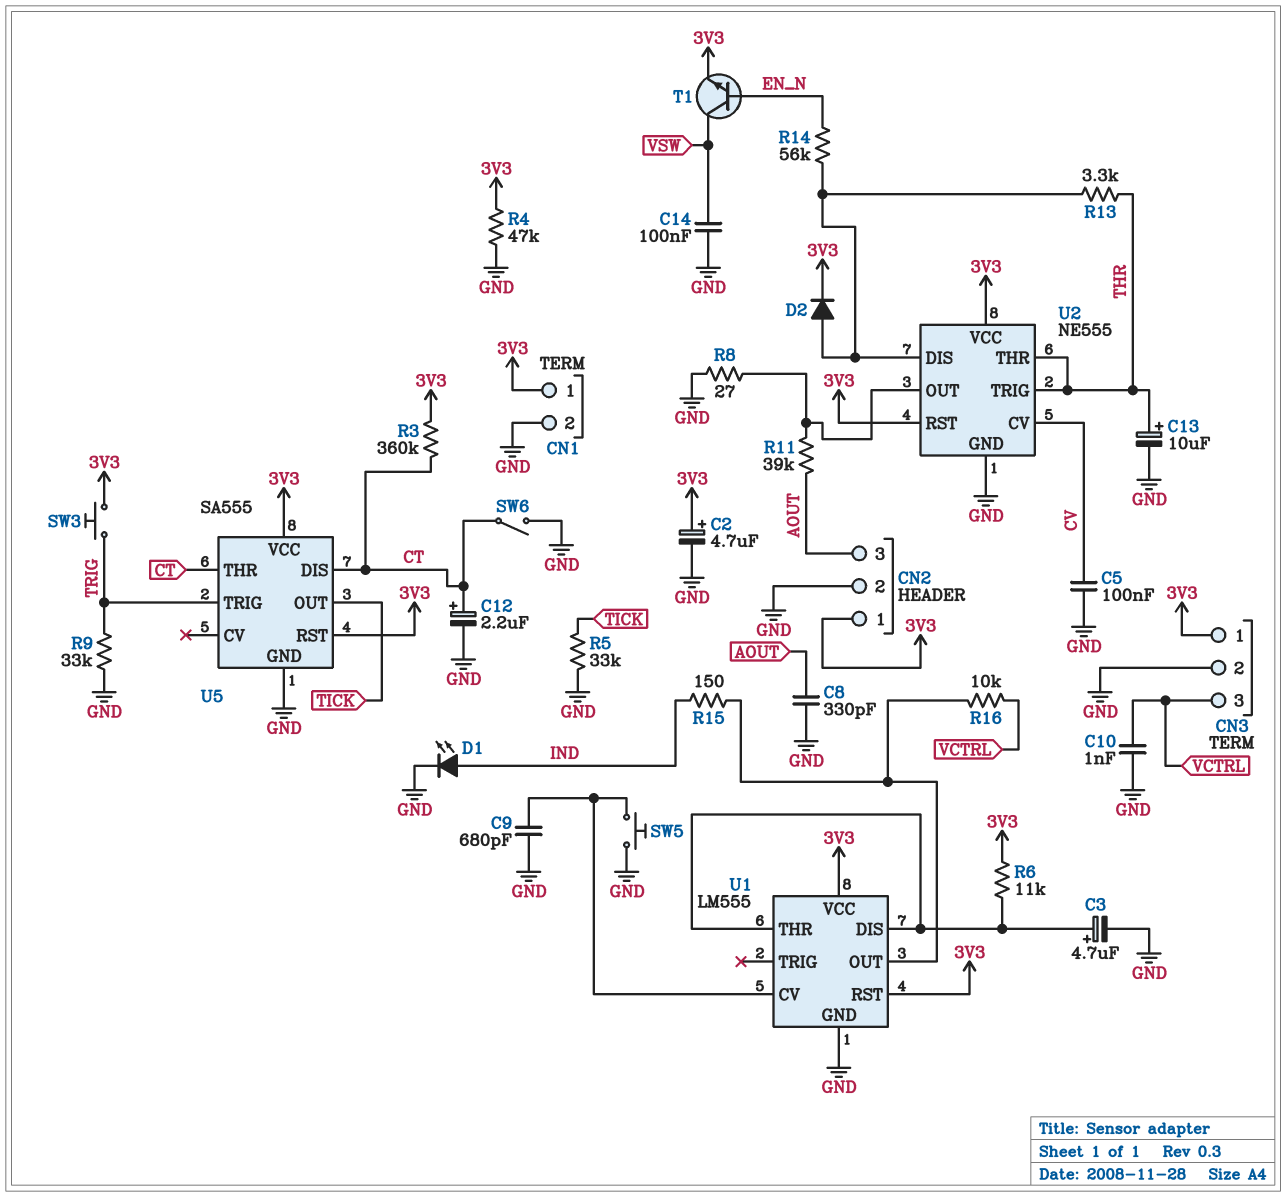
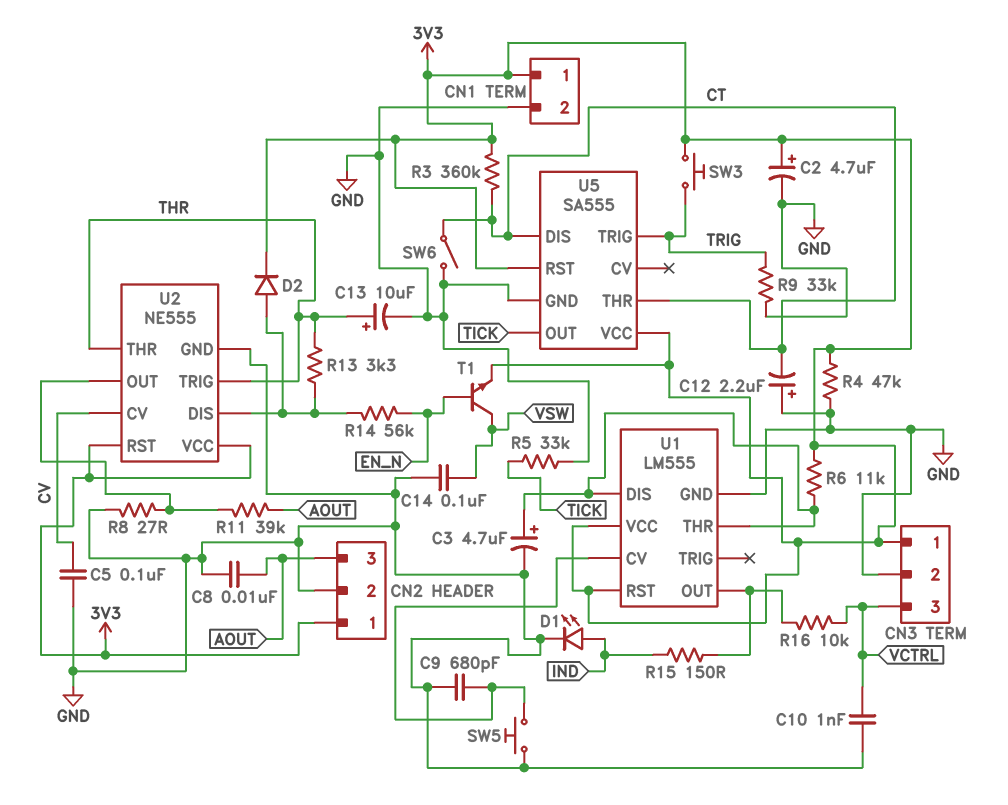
C8: 330pF (AOUT, GND) -> 10nF (AOUT, GND)
C12: 2.2uF (plus CT, minus GND) -> 2.2uF (plus GND, minus CT)

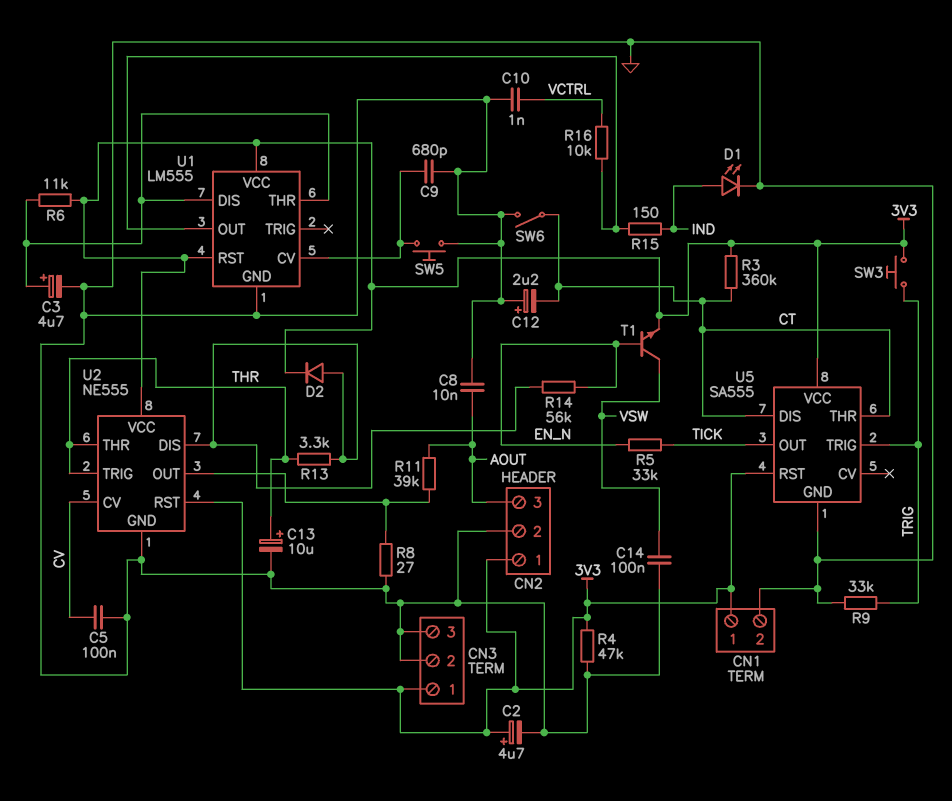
CN3 pin 3: VCTRL -> GND
R5: 33k (GND, TICK) -> 33k (EN_N, TICK)

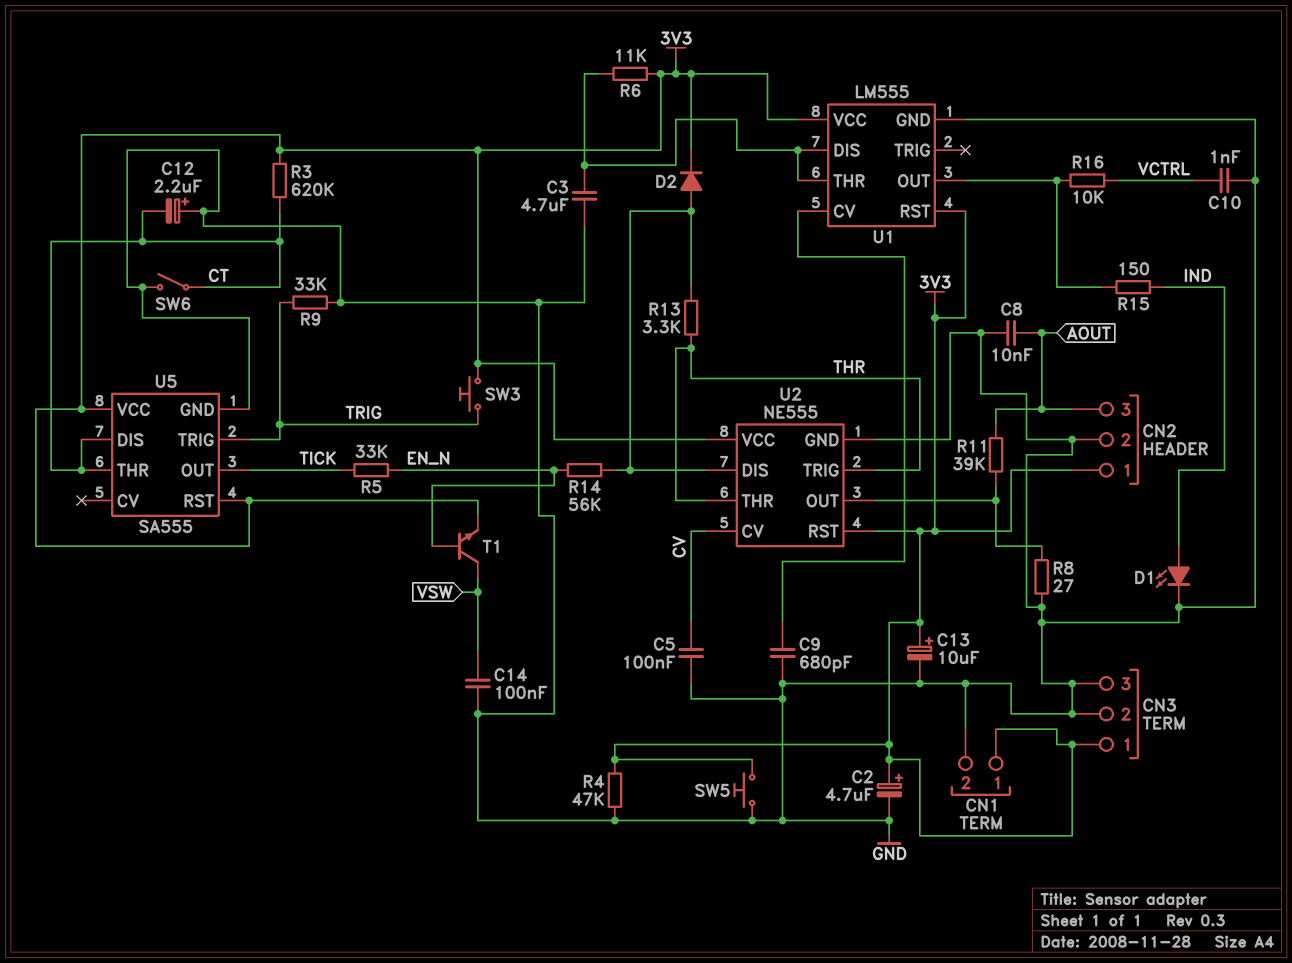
C3: 4.7uF (plus U1/DIS, minus GND) -> 4.7uF (GND, U1/DIS)
C13: 10uF (plus THR, minus GND) -> 10uF (plus 3V3, minus GND)
R3: 360k (3V3, CT) -> 620k (3V3, CT)
SW5: button (GND, U1/CV) -> button (3V3, GND)

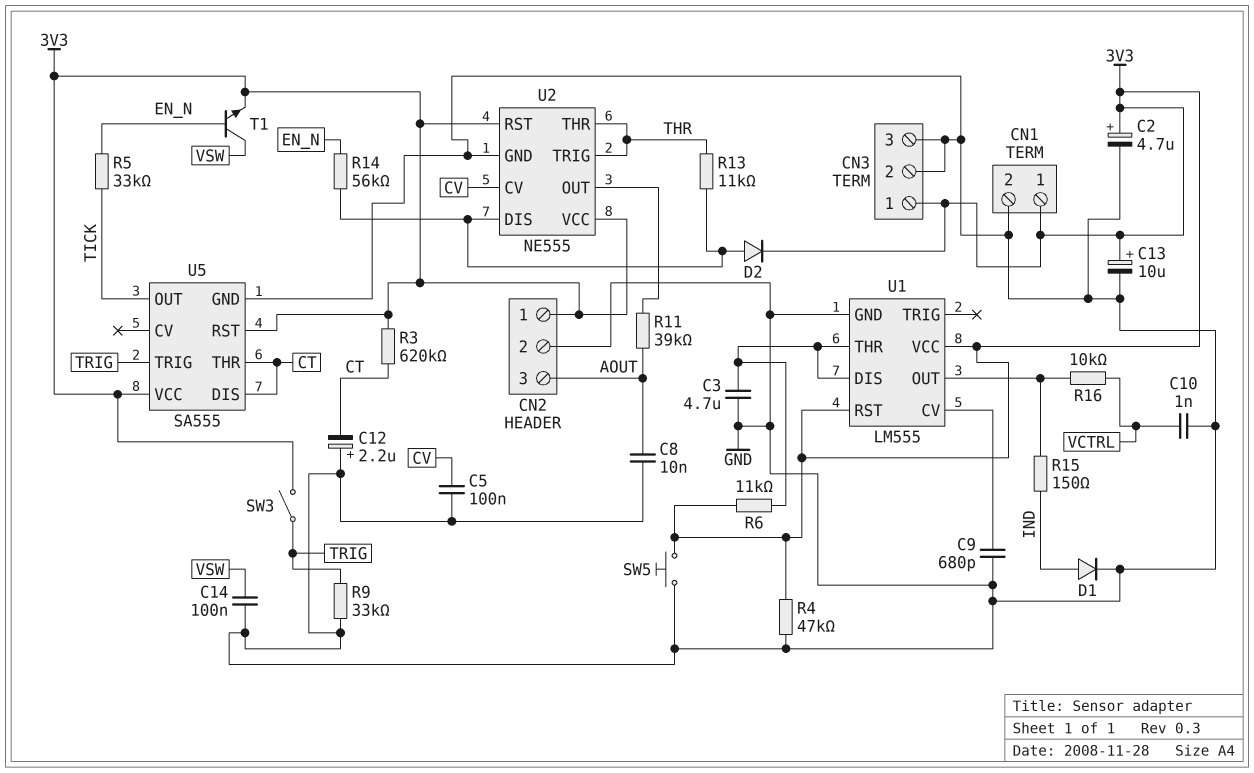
D1: LED (A IND, K GND) -> diode (A IND, K GND)
R8: 27 (GND, U2/OUT) -> none
R13: 3.3k (THR, U2/DIS) -> 11k (THR, U2/DIS)
SW3: button (3V3, TRIG) -> switch (3V3, TRIG)
SW6: switch (CT, GND) -> none

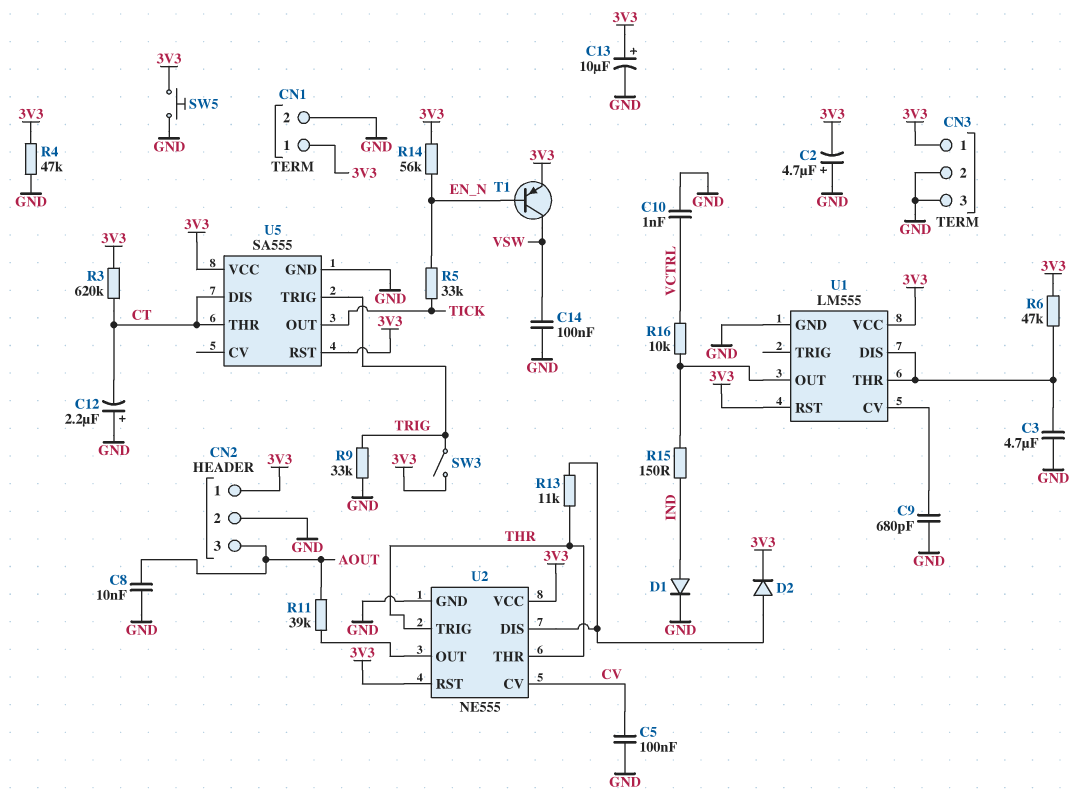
C2: 4.7uF (plus 3V3, minus GND) -> 4.7uF (plus GND, minus 3V3)
R6: 11k (3V3, U1/DIS) -> 47k (3V3, U1/DIS)
R14: 56k (EN_N, U2/DIS) -> 56k (3V3, EN_N)
T1: NPN (B EN_N, C VSW, E 3V3) -> PNP (B EN_N, C VSW, E 3V3)

